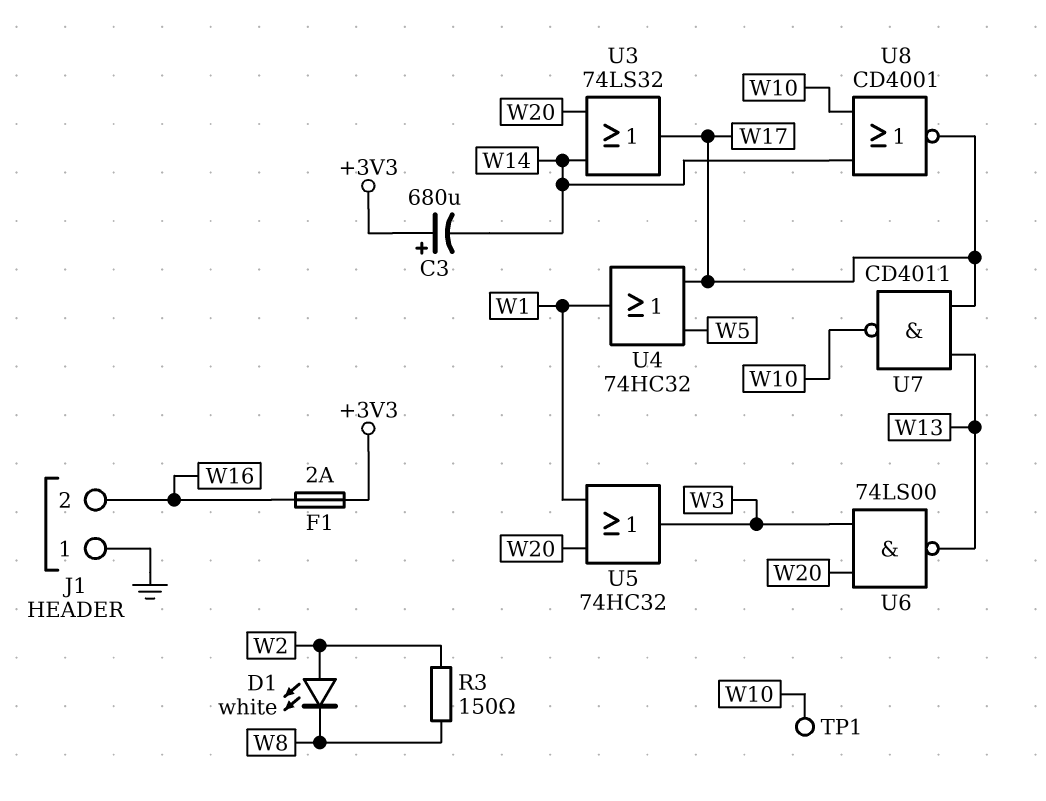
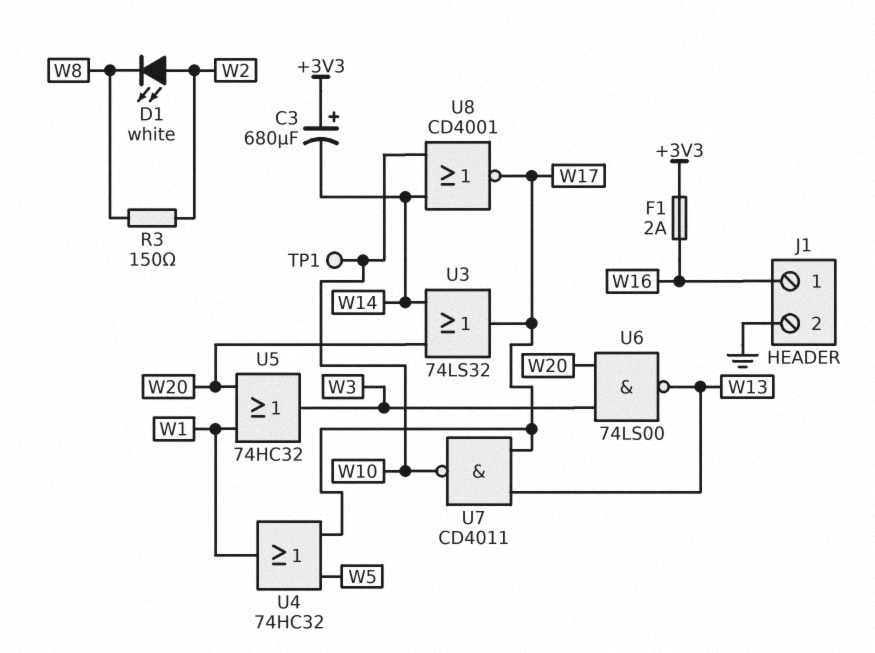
J1 pin 1: GND -> W16
J1 pin 2: W16 -> GND

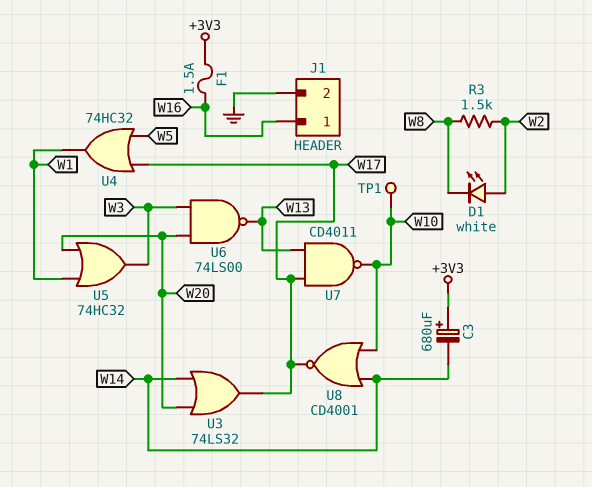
F1: 2A (+3V3, W16) -> 1.5A (+3V3, W16)
R3: 150 (W2, W8) -> 1.5k (W2, W8)

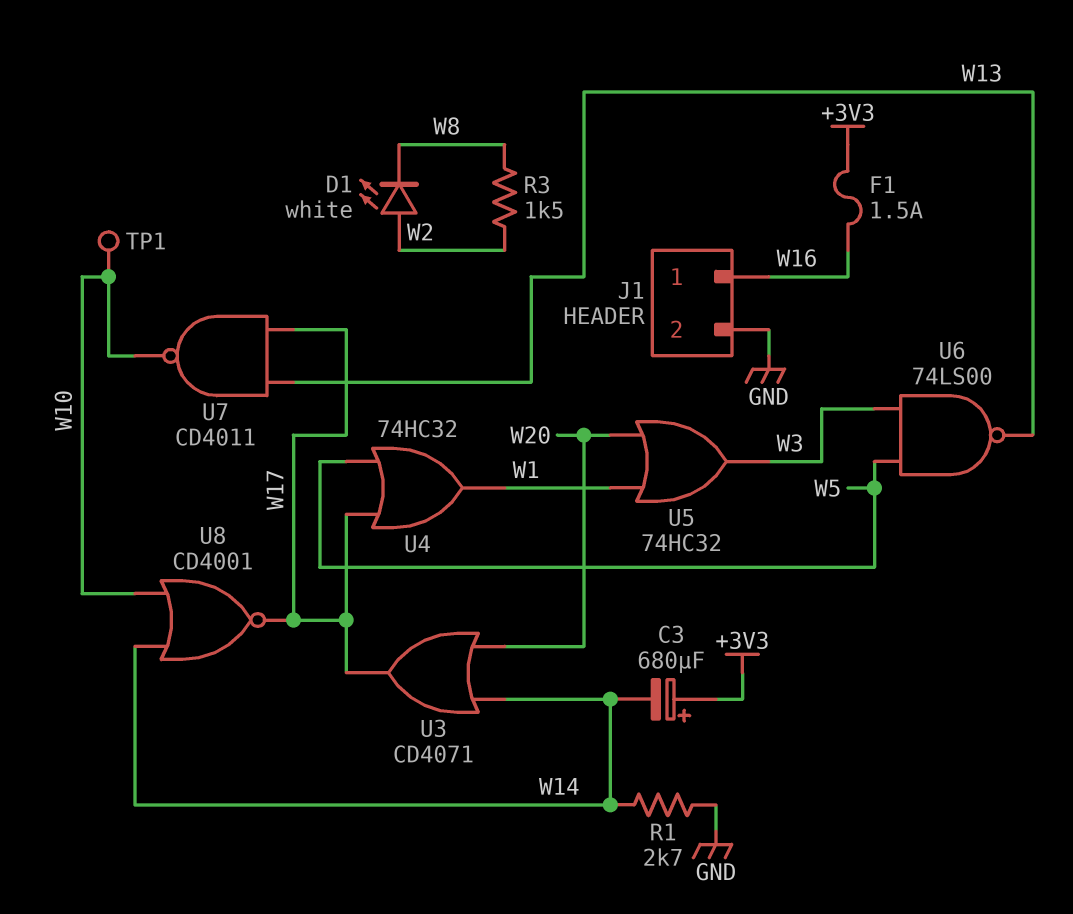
R1: none -> 2.7k (GND, W14)
U3: OR 74LS32 (in W14, in W20, out W17) -> OR CD4071 (in W14, in W20, out W17)
U6: NAND 74LS00 (in W3, in W20, out W13) -> NAND 74LS00 (in W3, in W5, out W13)

